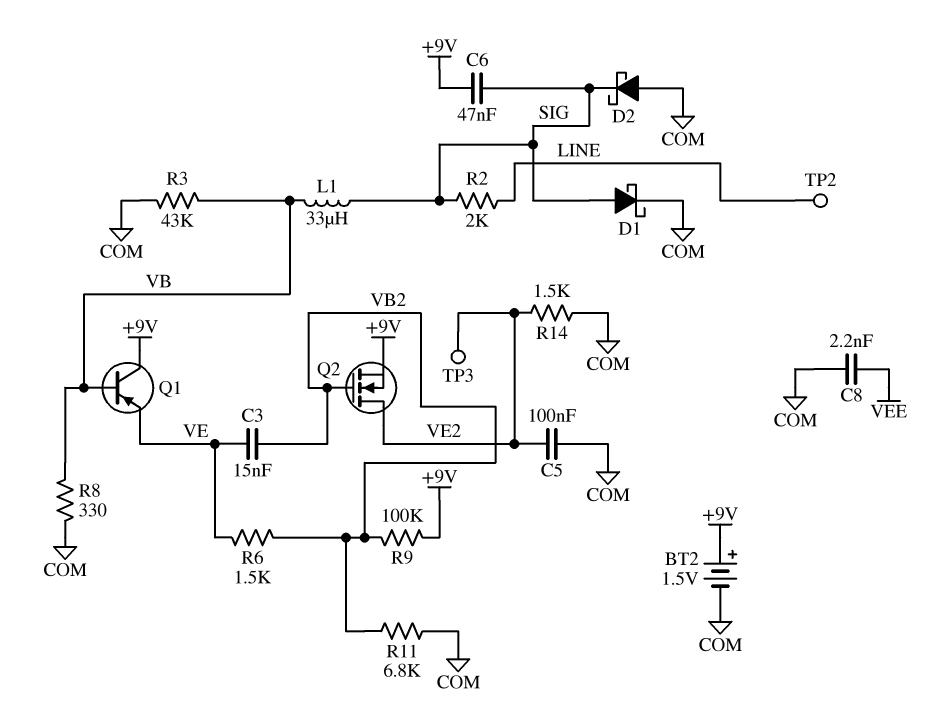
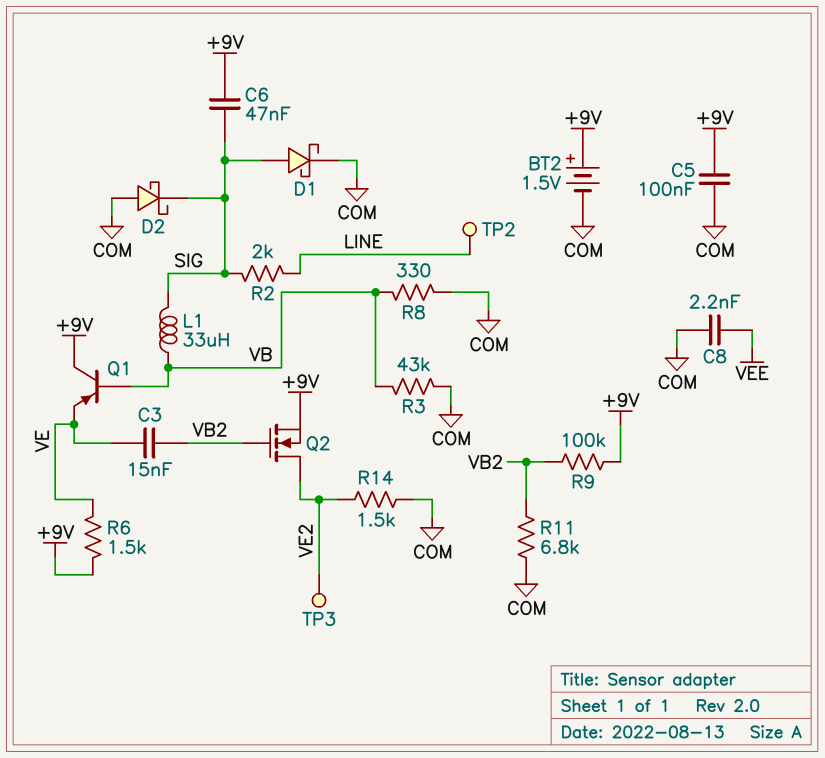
C5: 100nF (COM, VE2) -> 100nF (+9V, COM)
R6: 1.5k (VB2, VE) -> 1.5k (+9V, VE)

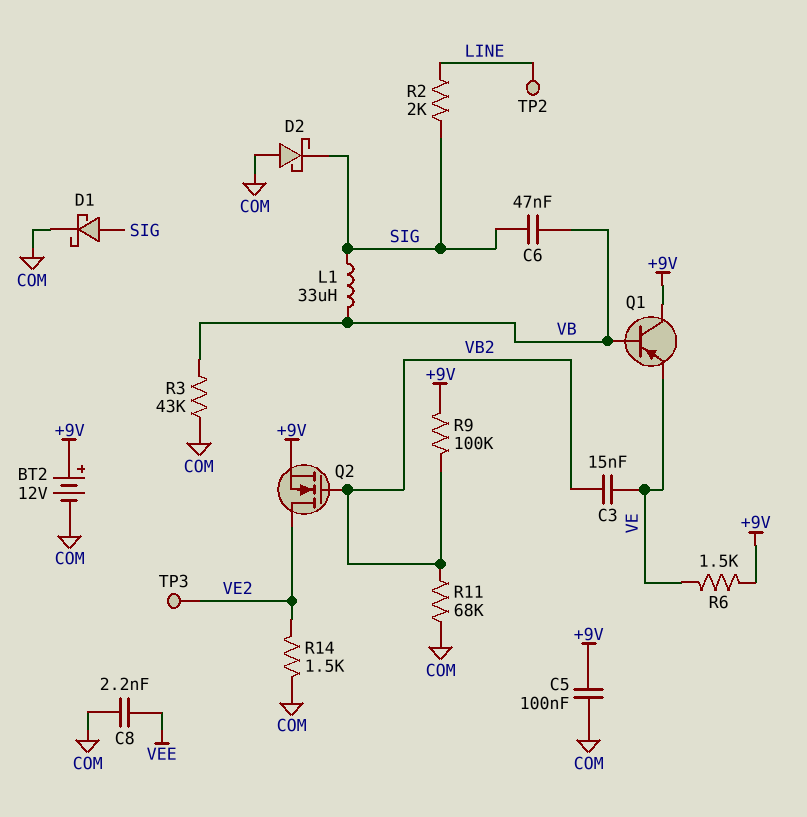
BT2: 1.5V (plus +9V, minus COM) -> 12V (plus +9V, minus COM)
C6: 47nF (+9V, SIG) -> 47nF (SIG, VB)
R8: 330 (COM, VB) -> none
R11: 6.8k (COM, VB2) -> 68k (COM, VB2)

